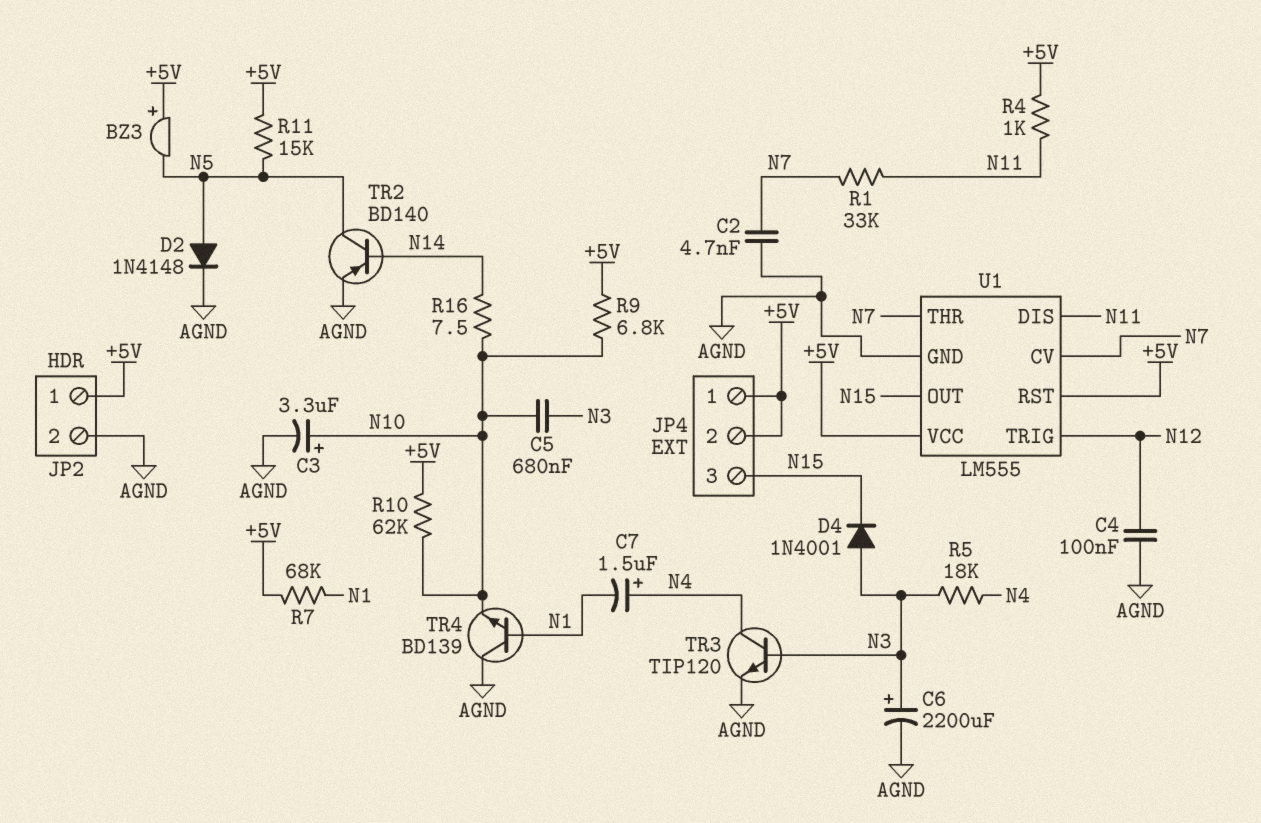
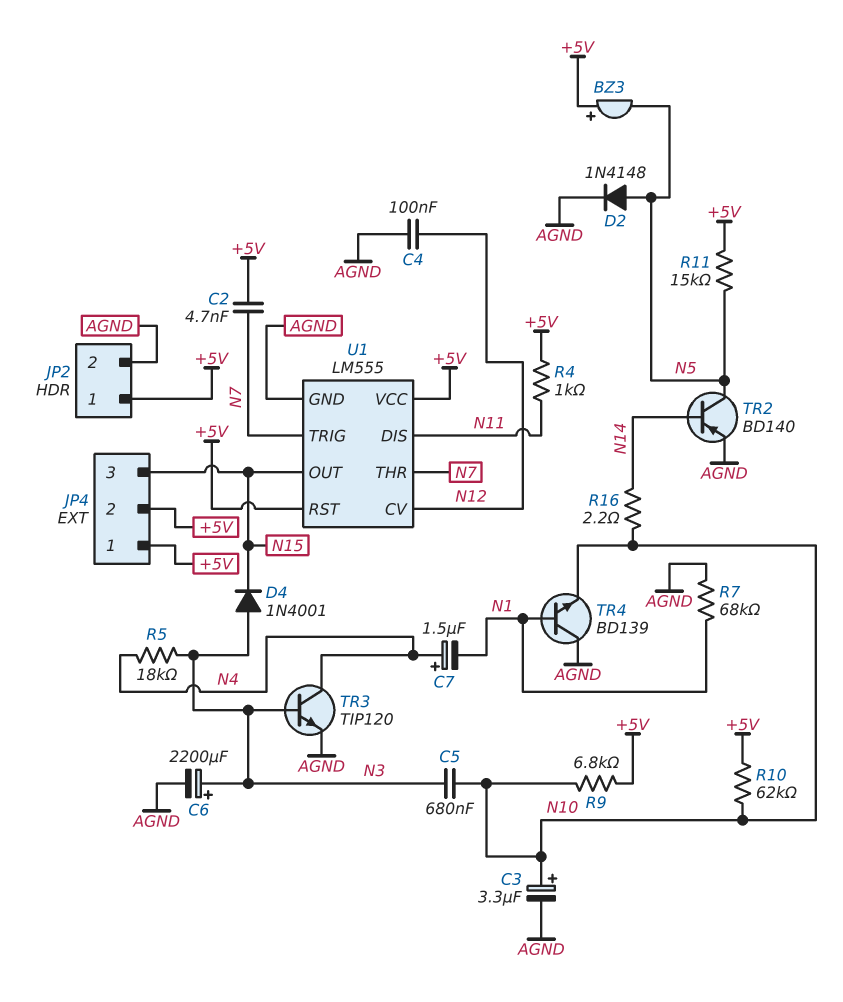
C2: 4.7nF (AGND, N7) -> 4.7nF (+5V, N7)
R1: 33k (N7, N11) -> none
R7: 68k (+5V, N1) -> 68k (AGND, N1)
R16: 7.5 (N10, N14) -> 2.2 (N10, N14)
U1 pin CV: N7 -> N12
U1 pin TRIG: N12 -> N7

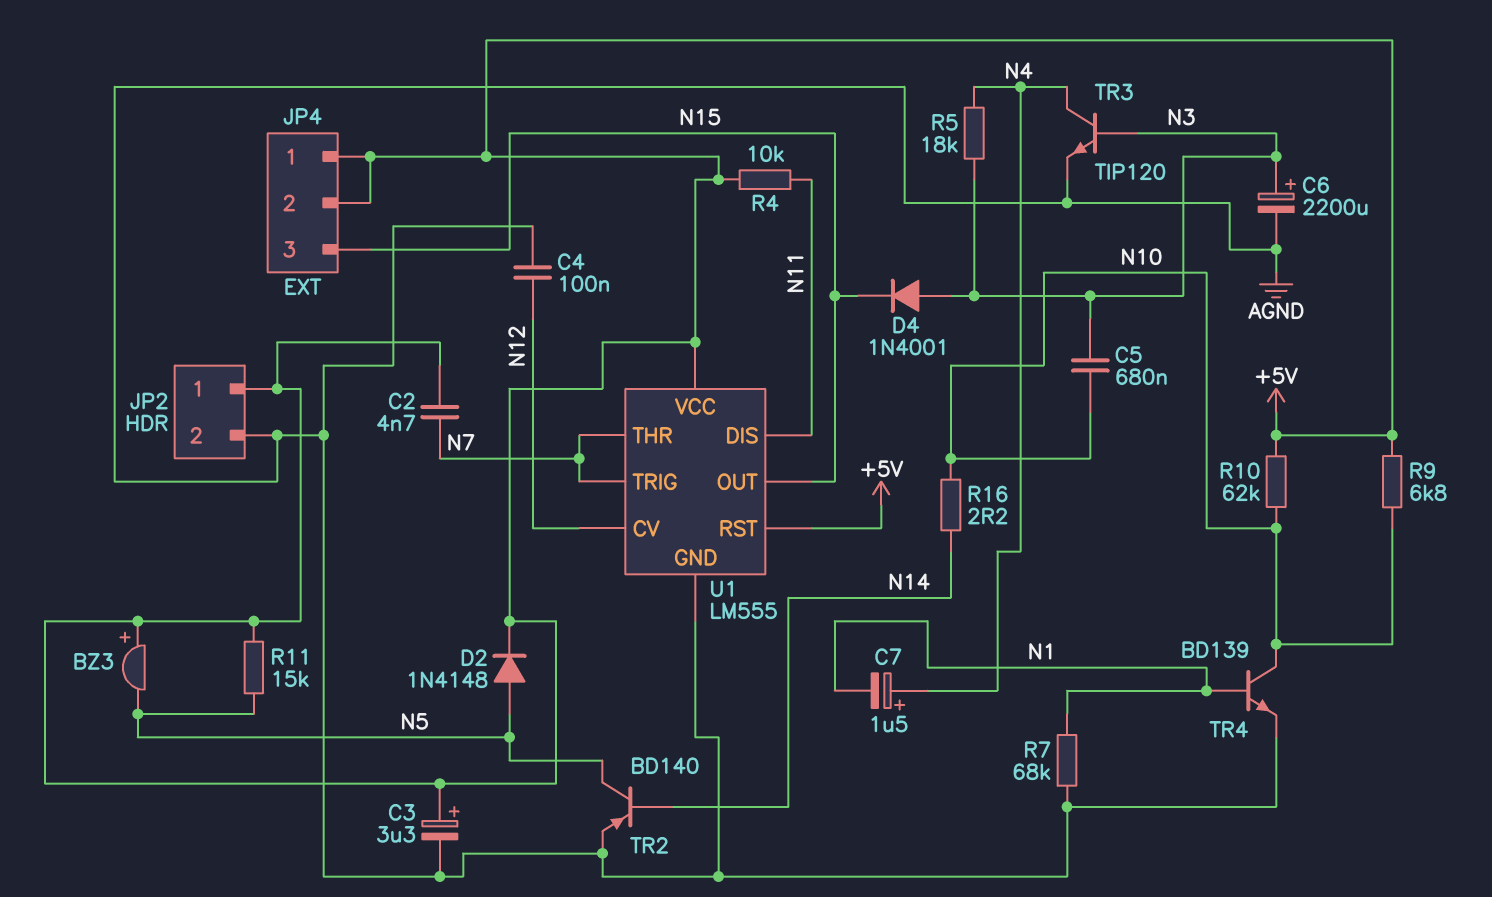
C3: 3.3uF (plus N10, minus AGND) -> 3.3uF (plus +5V, minus AGND)
D2: diode 1N4148 (A N5, K AGND) -> diode 1N4148 (A N5, K +5V)
R4: 1k (+5V, N11) -> 10k (+5V, N11)
TR4: NPN BD139 (B N1, C AGND, E N10) -> NPN BD139 (B N1, C N10, E AGND)

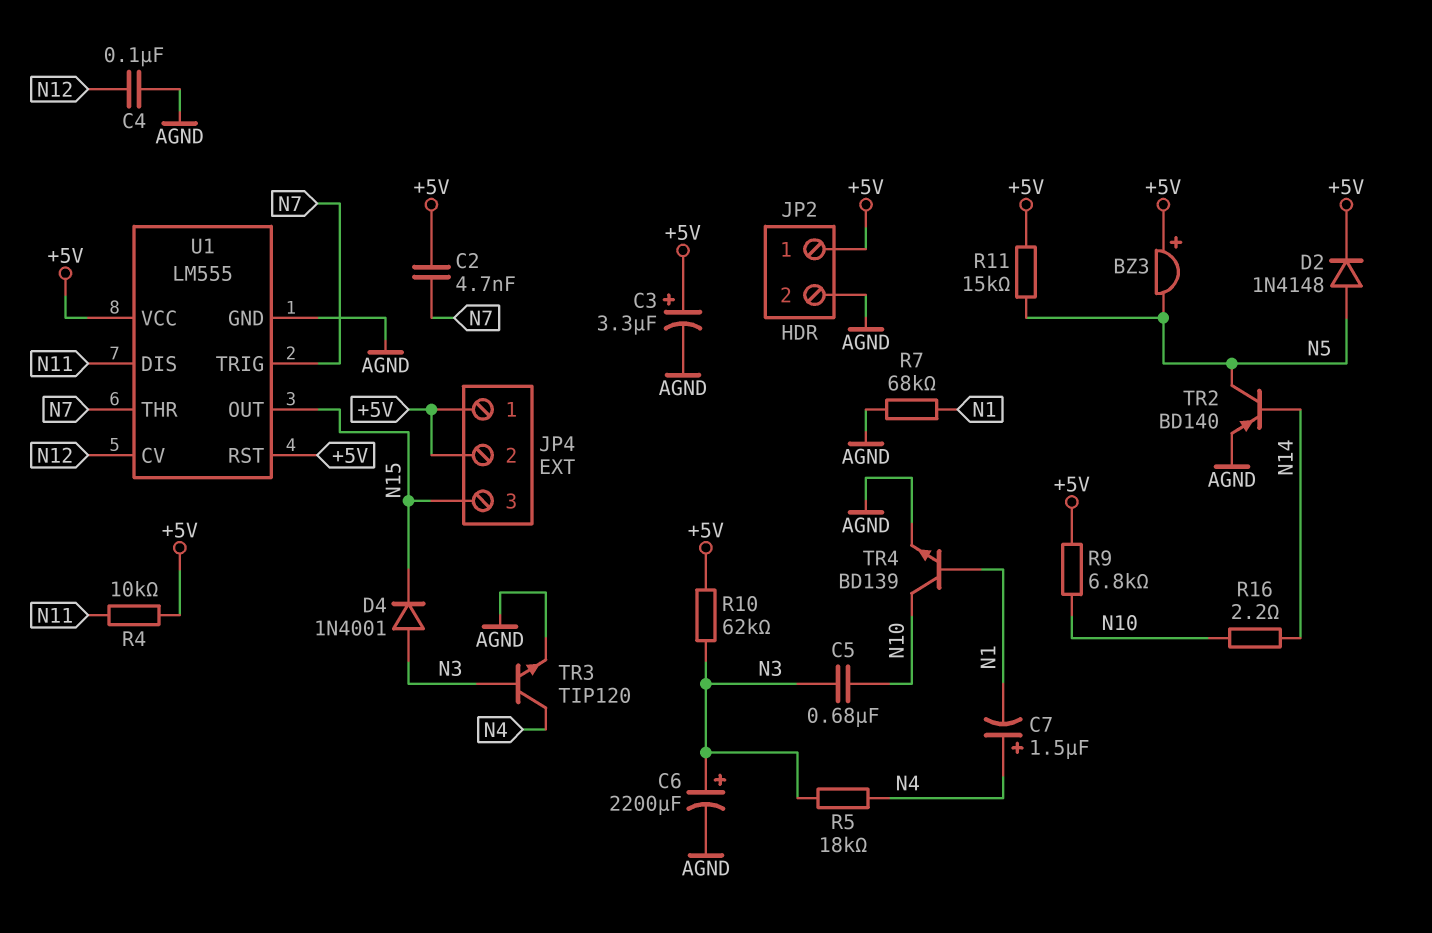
R10: 62k (+5V, N10) -> 62k (+5V, N3)

